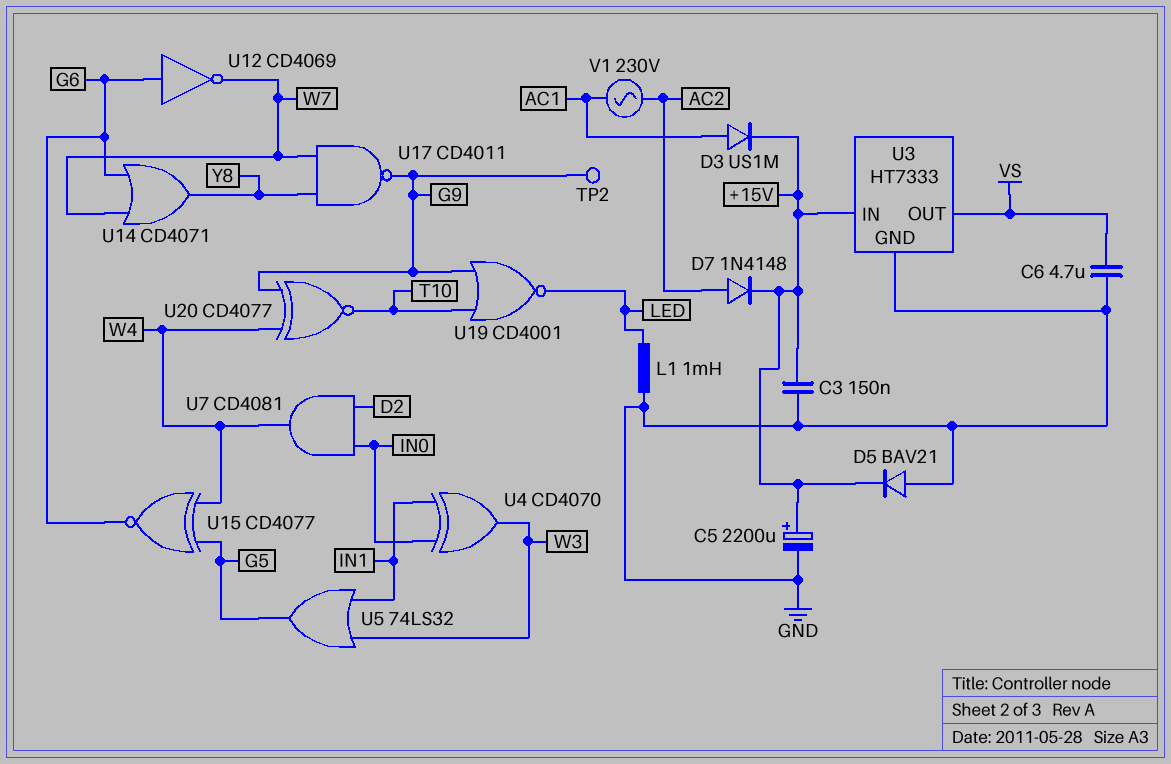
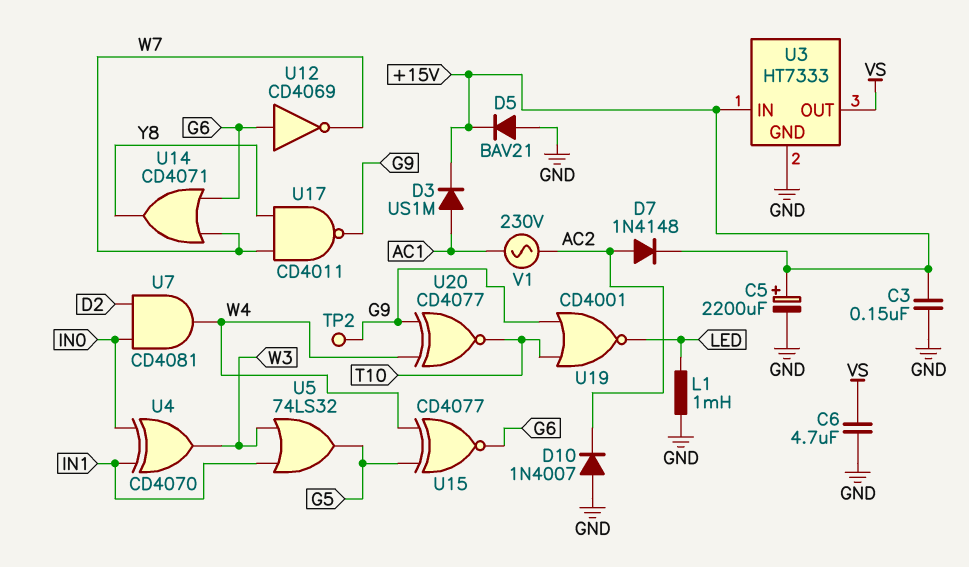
D10: none -> diode 1N4007 (A GND, K AC2)

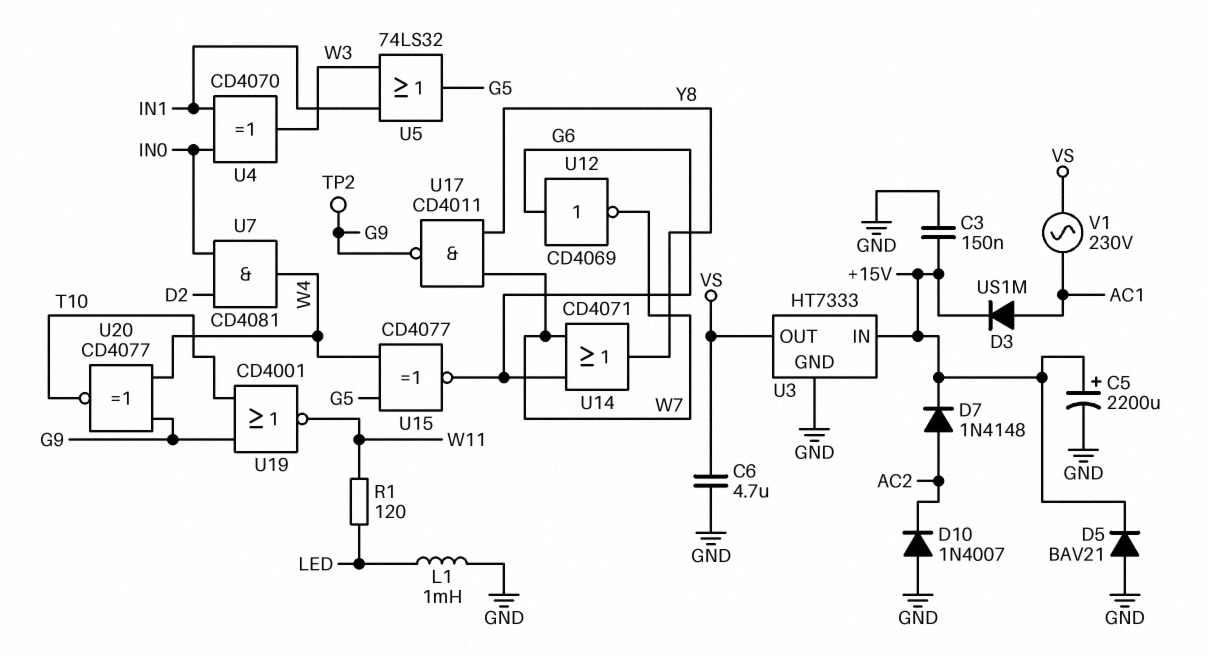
R1: none -> 120 (LED, W11)
U19: NOR CD4001 (in G9, in T10, out LED) -> NOR CD4001 (in G9, in T10, out W11)
V1: AC 230V (AC1, AC2) -> AC 230V (AC1, VS)

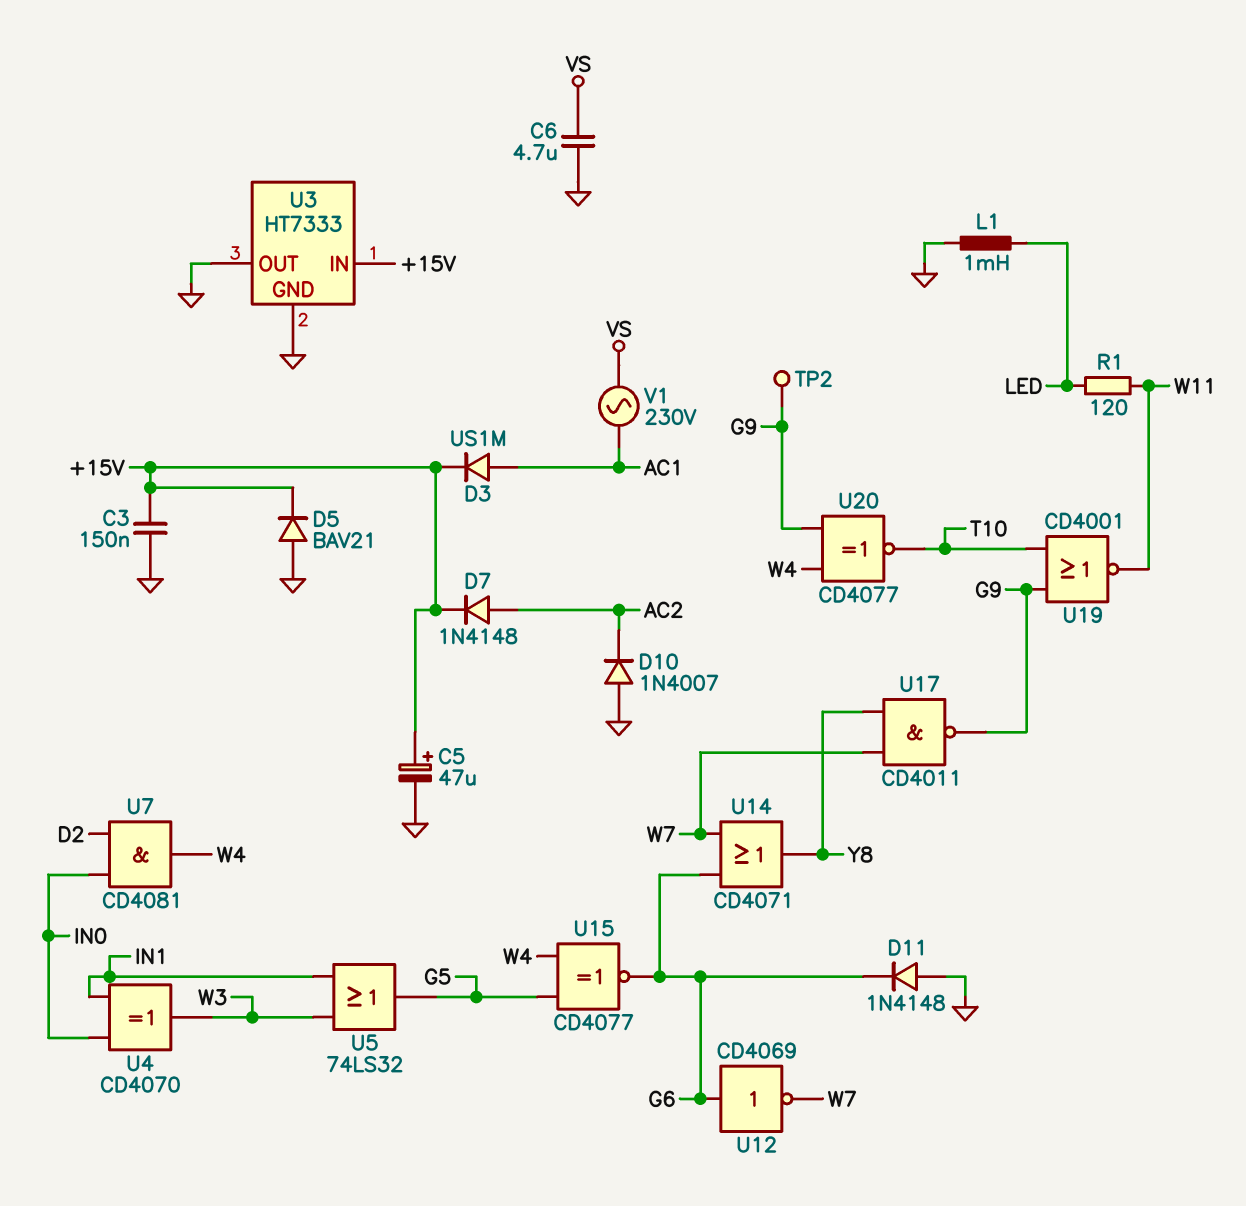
C5: 2200uF (plus +15V, minus GND) -> 47uF (plus +15V, minus GND)
D11: none -> diode 1N4148 (A GND, K G6)
U3 pin OUT: VS -> GND

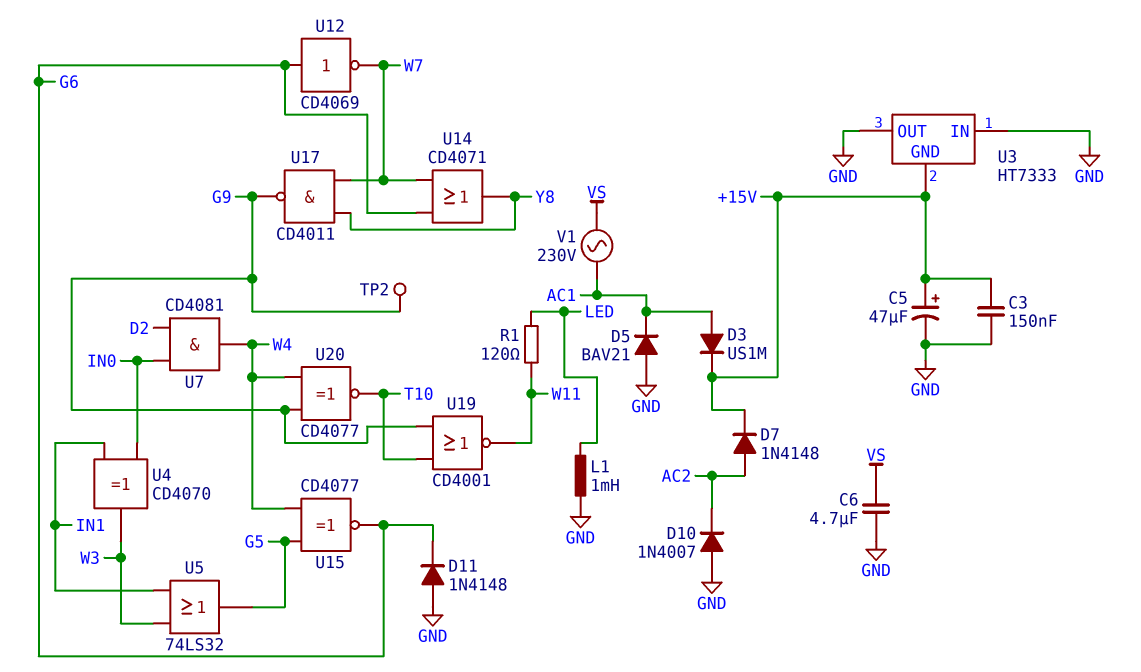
D5: diode BAV21 (A GND, K +15V) -> diode BAV21 (A GND, K AC1)
U3 pin GND: GND -> +15V
U3 pin IN: +15V -> GND

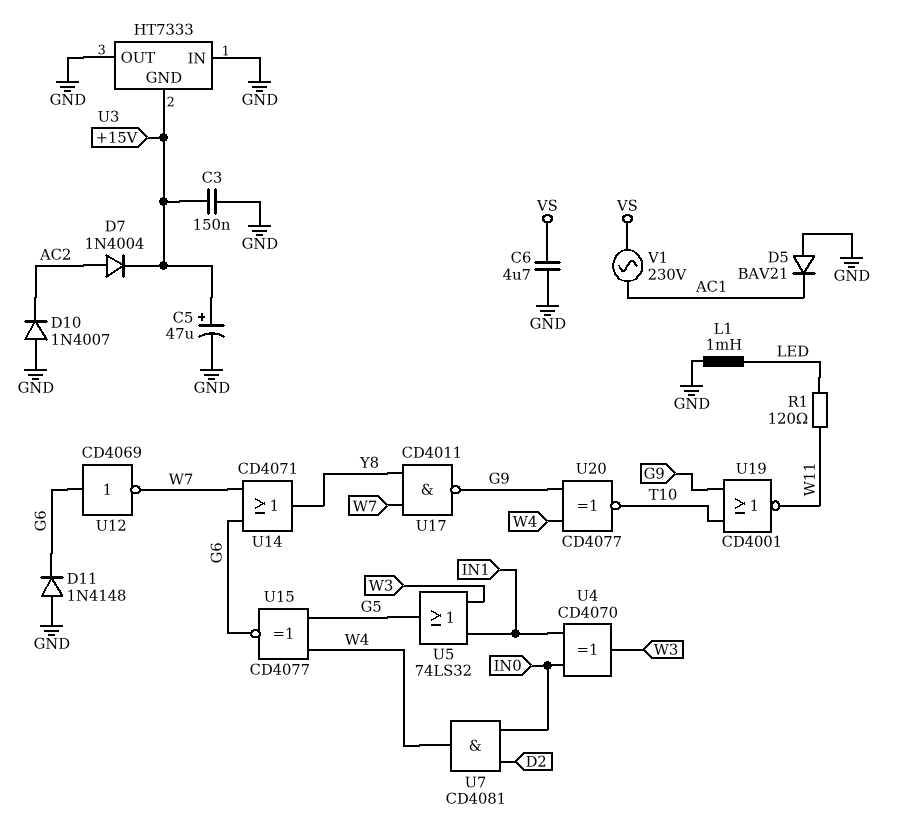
D3: diode US1M (A AC1, K +15V) -> none
D7: diode 1N4148 (A AC2, K +15V) -> diode 1N4004 (A AC2, K +15V)
TP2: test point (G9) -> none

